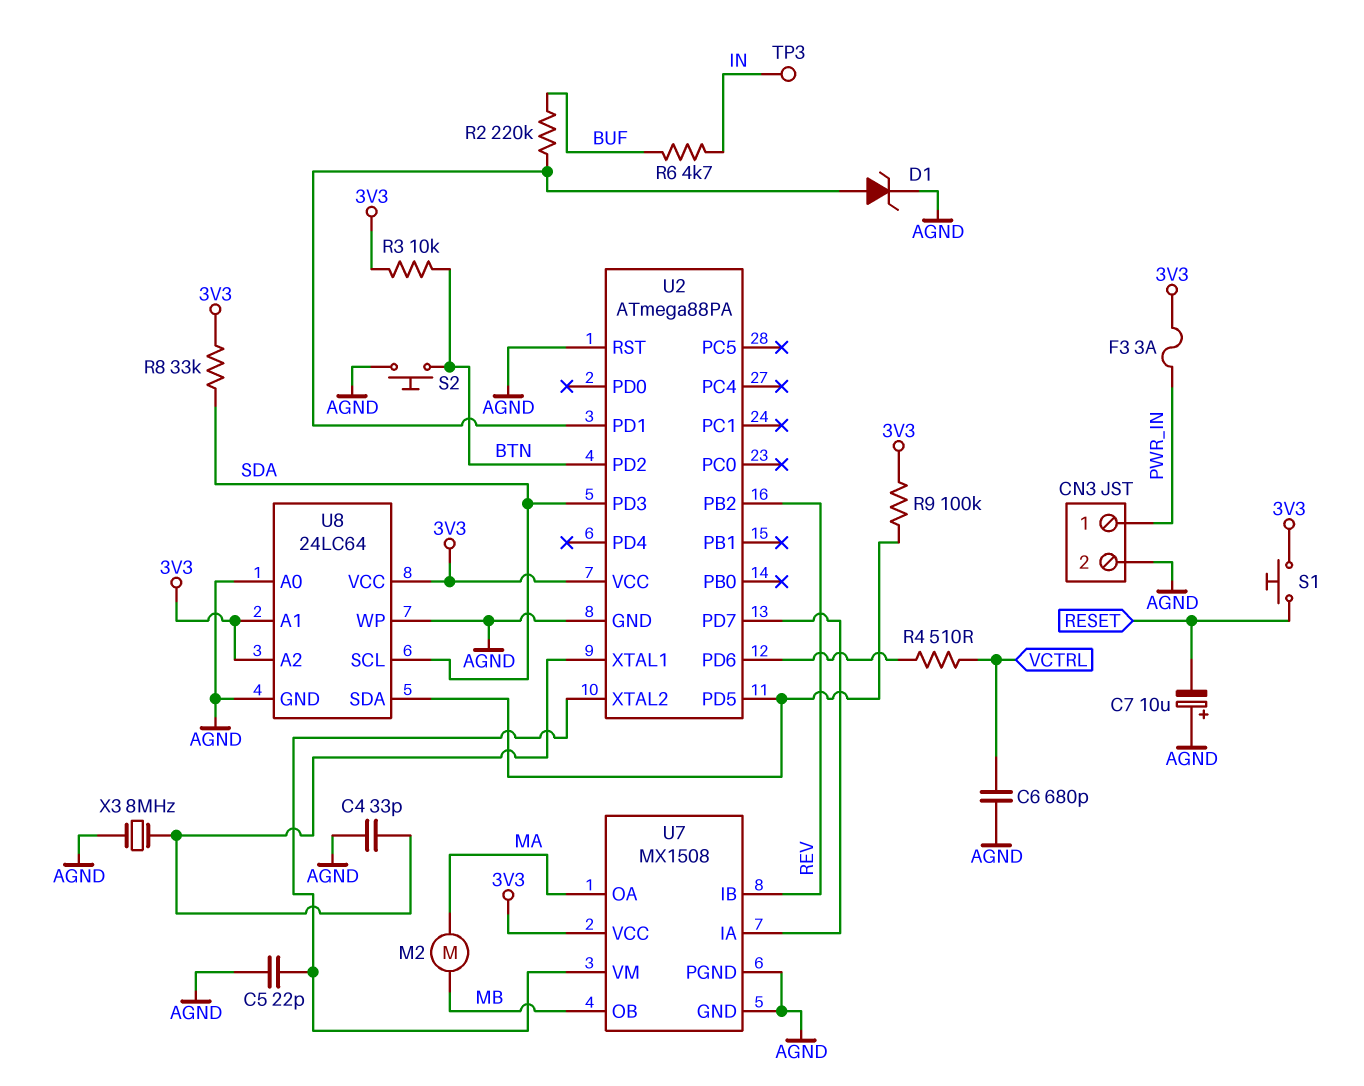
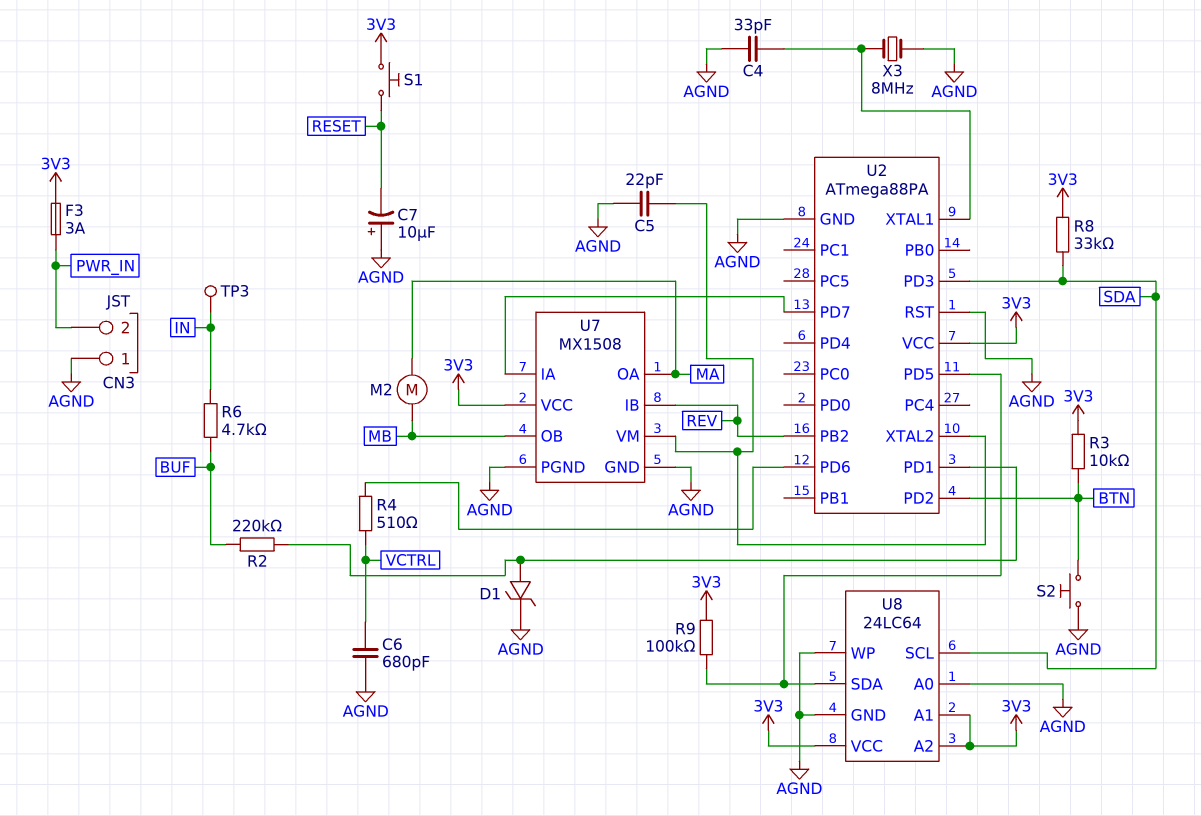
CN3 pin 1: PWR_IN -> AGND
CN3 pin 2: AGND -> PWR_IN

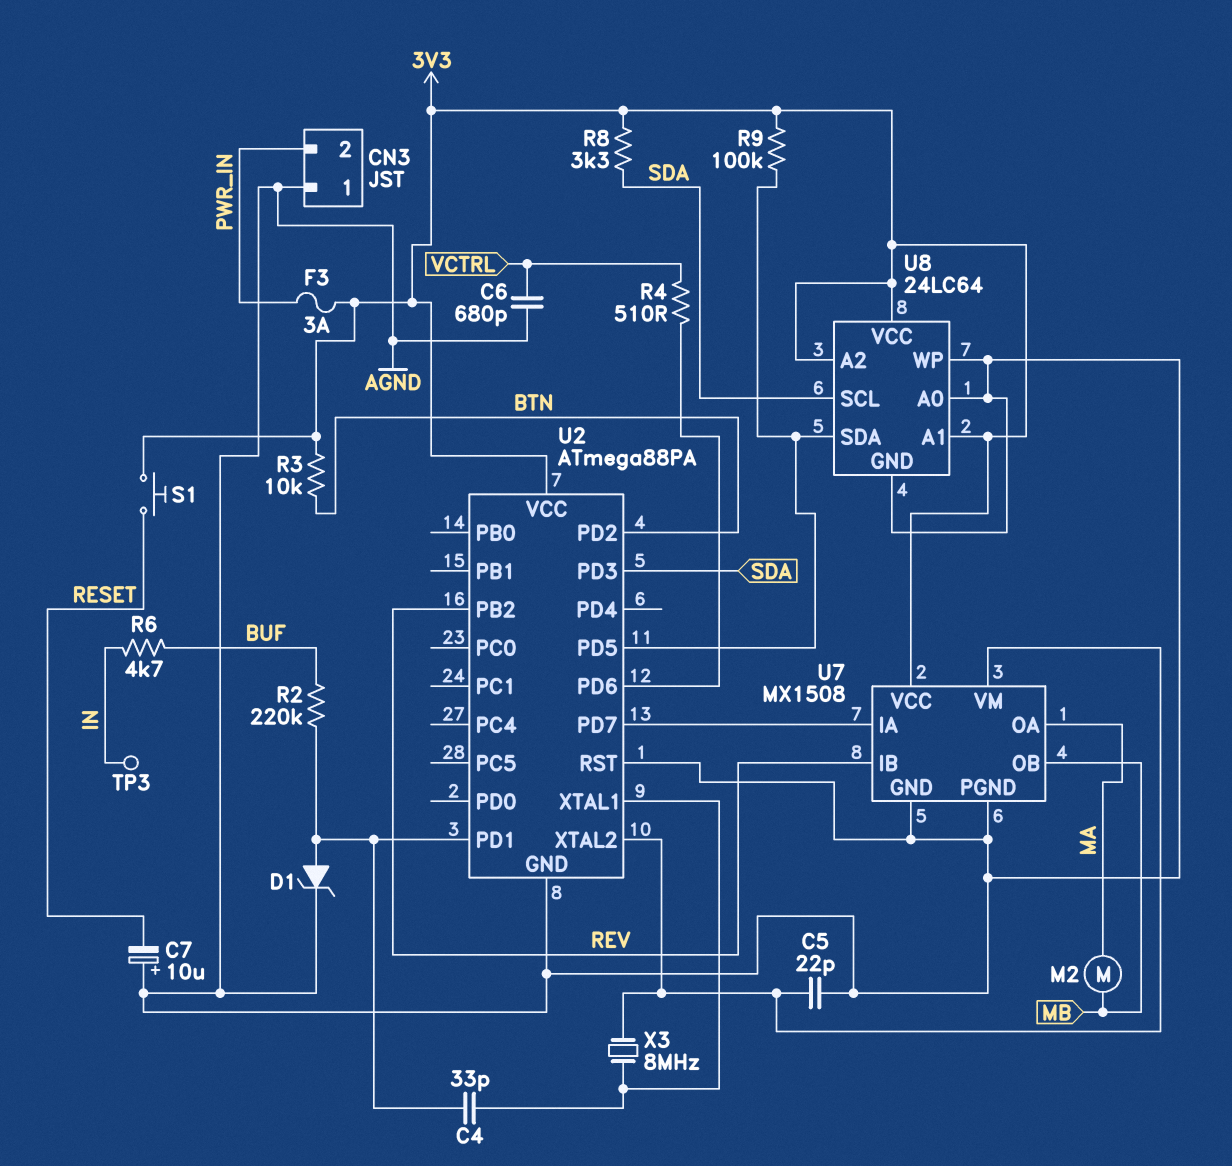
C4: 33pF (AGND, U2/XTAL1) -> 33pF (U2/PD1, U2/XTAL1)
R8: 33k (3V3, SDA) -> 3.3k (3V3, SDA)
S2: button (AGND, BTN) -> none
X3: 8MHz (AGND, U2/XTAL1) -> 8MHz (U2/XTAL1, U2/XTAL2)

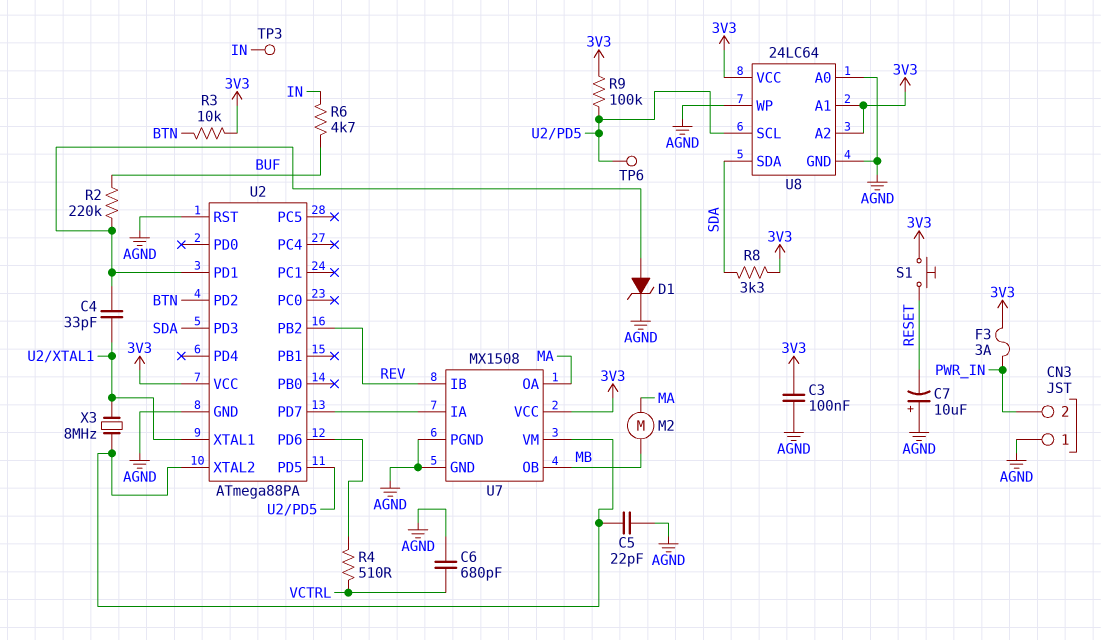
C3: none -> 100nF (3V3, AGND)
TP6: none -> test point (U2/PD5)
U8 pin SCL: SDA -> U2/PD5
U8 pin SDA: U2/PD5 -> SDA

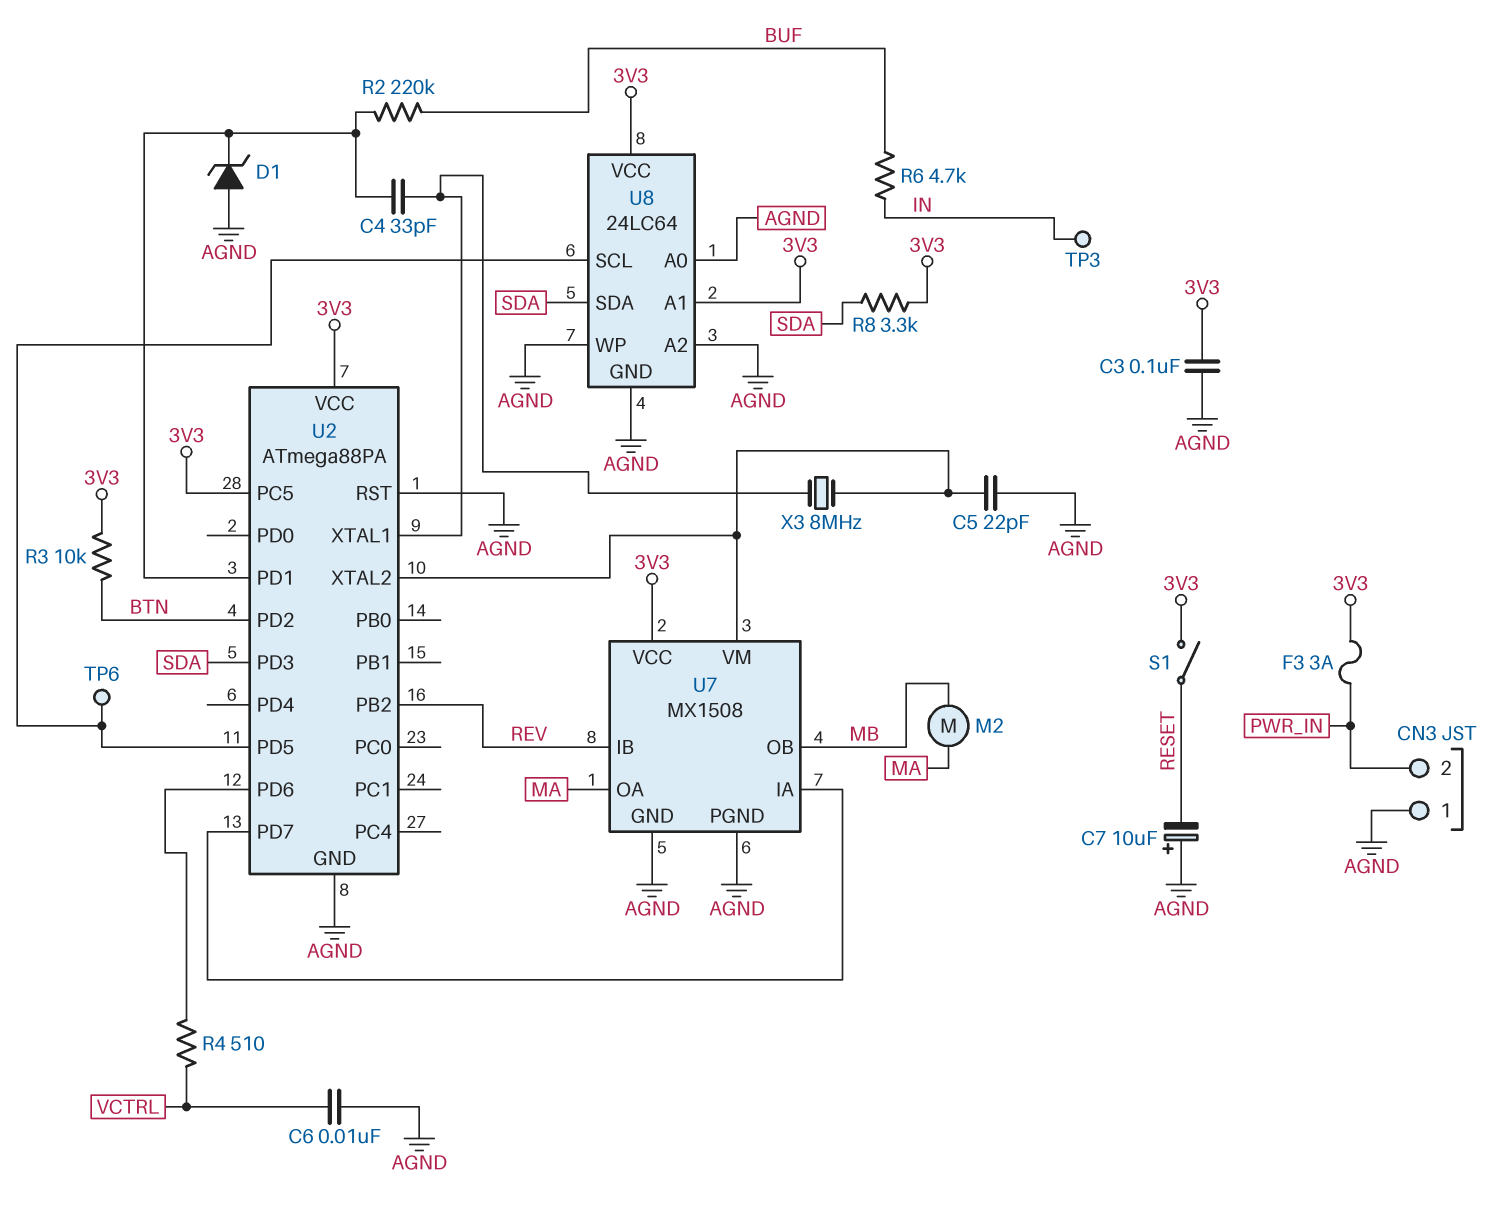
C6: 680pF (AGND, VCTRL) -> 10nF (AGND, VCTRL)
D1: zener (A U2/PD1, K AGND) -> zener (A AGND, K U2/PD1)
R9: 100k (3V3, U2/PD5) -> none
S1: button (3V3, RESET) -> switch (3V3, RESET)
U2 pin PC5: none -> 3V3
U8 pin A2: 3V3 -> AGND

